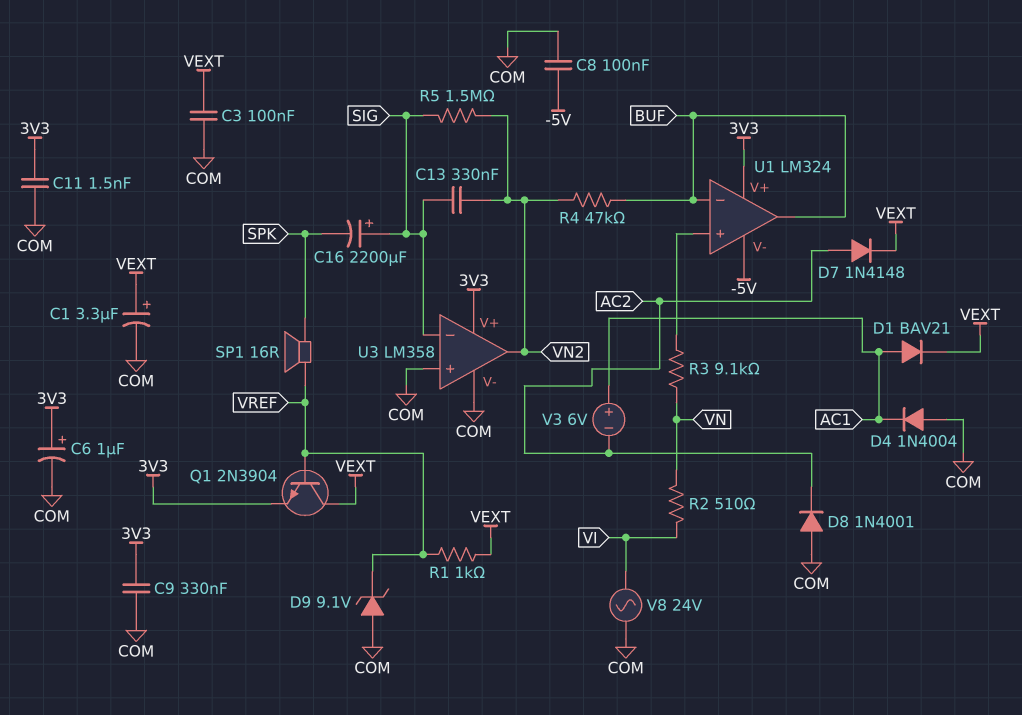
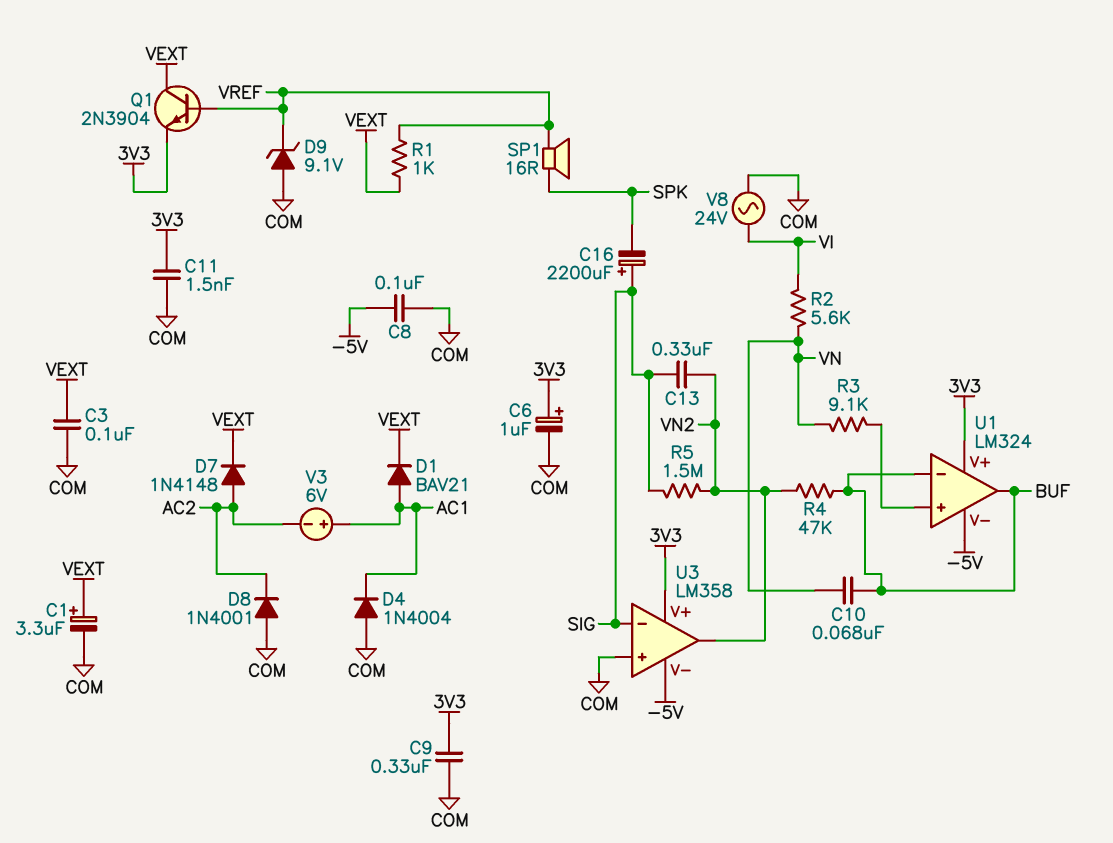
C10: none -> 68nF (BUF, VN)
R2: 510 (VI, VN) -> 5.6k (VI, VN)
U3 pin V-: COM -> -5V

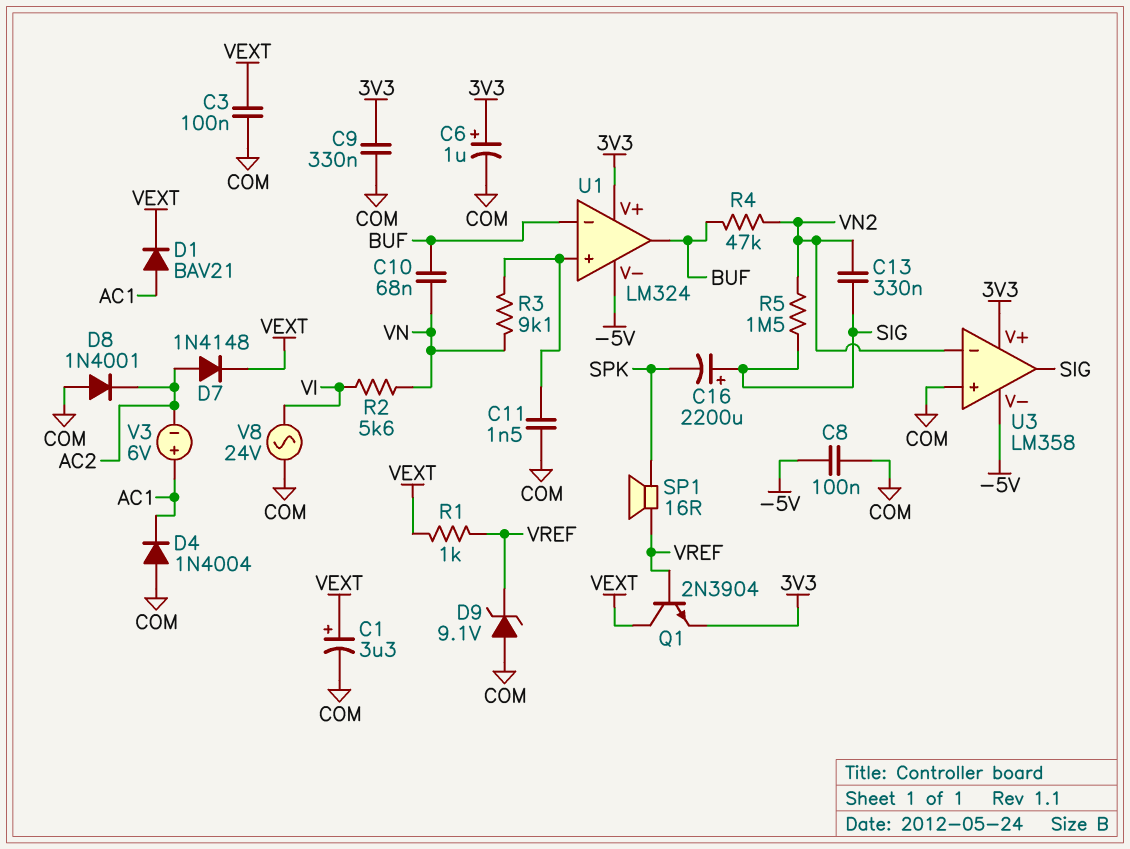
C11: 1.5nF (3V3, COM) -> 1.5nF (COM, U1/in+)
U3 pin in-: SIG -> VN2
U3 pin out: VN2 -> SIG

